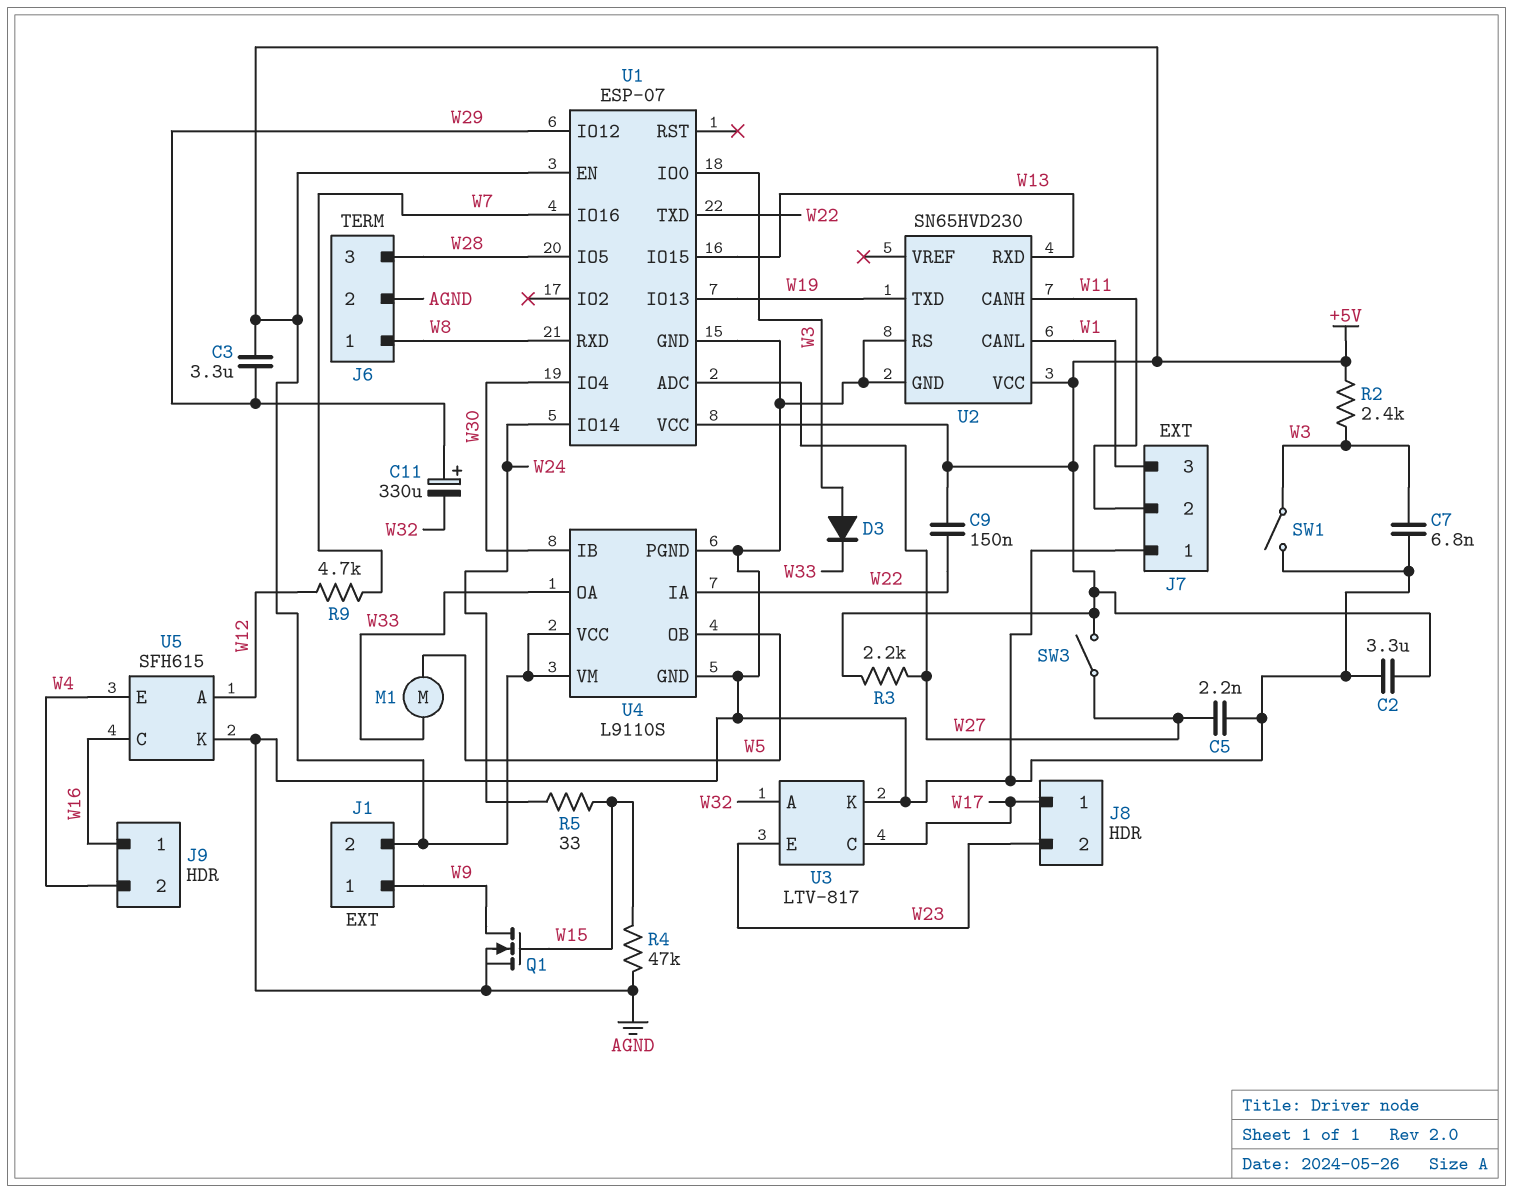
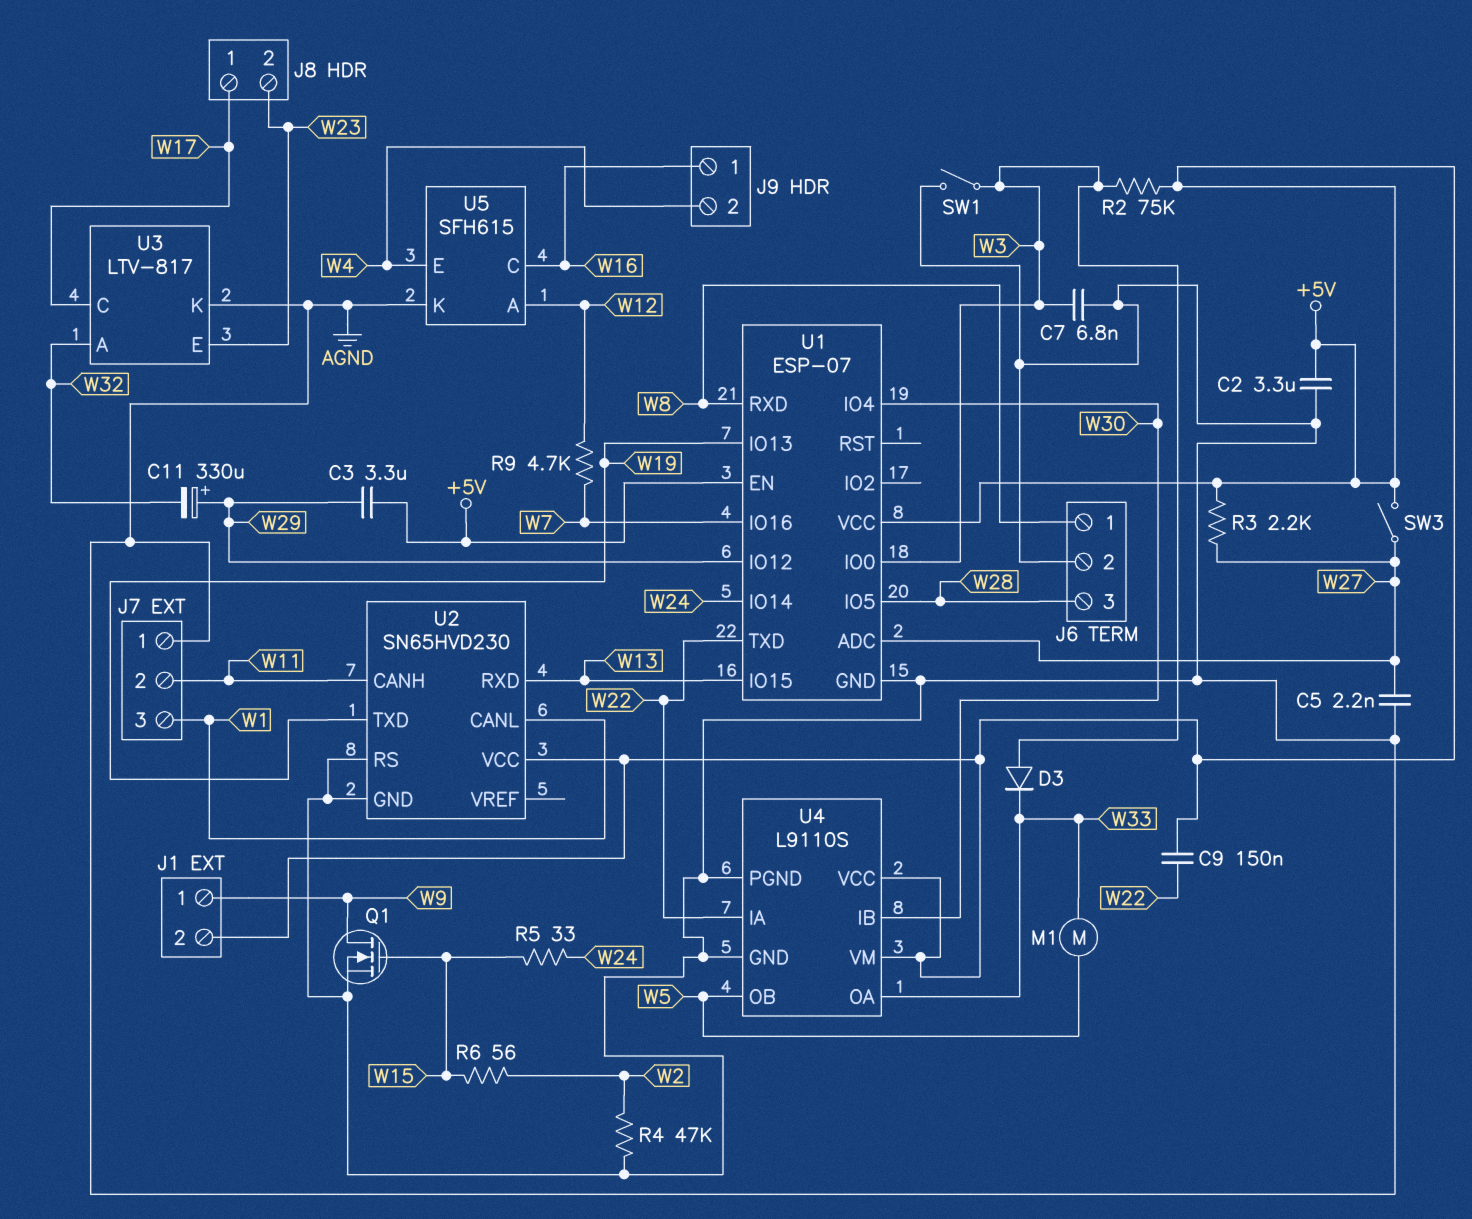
R2: 2.4k (+5V, W3) -> 75k (+5V, W3)
R4: 47k (AGND, W15) -> 47k (AGND, W2)
R6: none -> 56 (W2, W15)

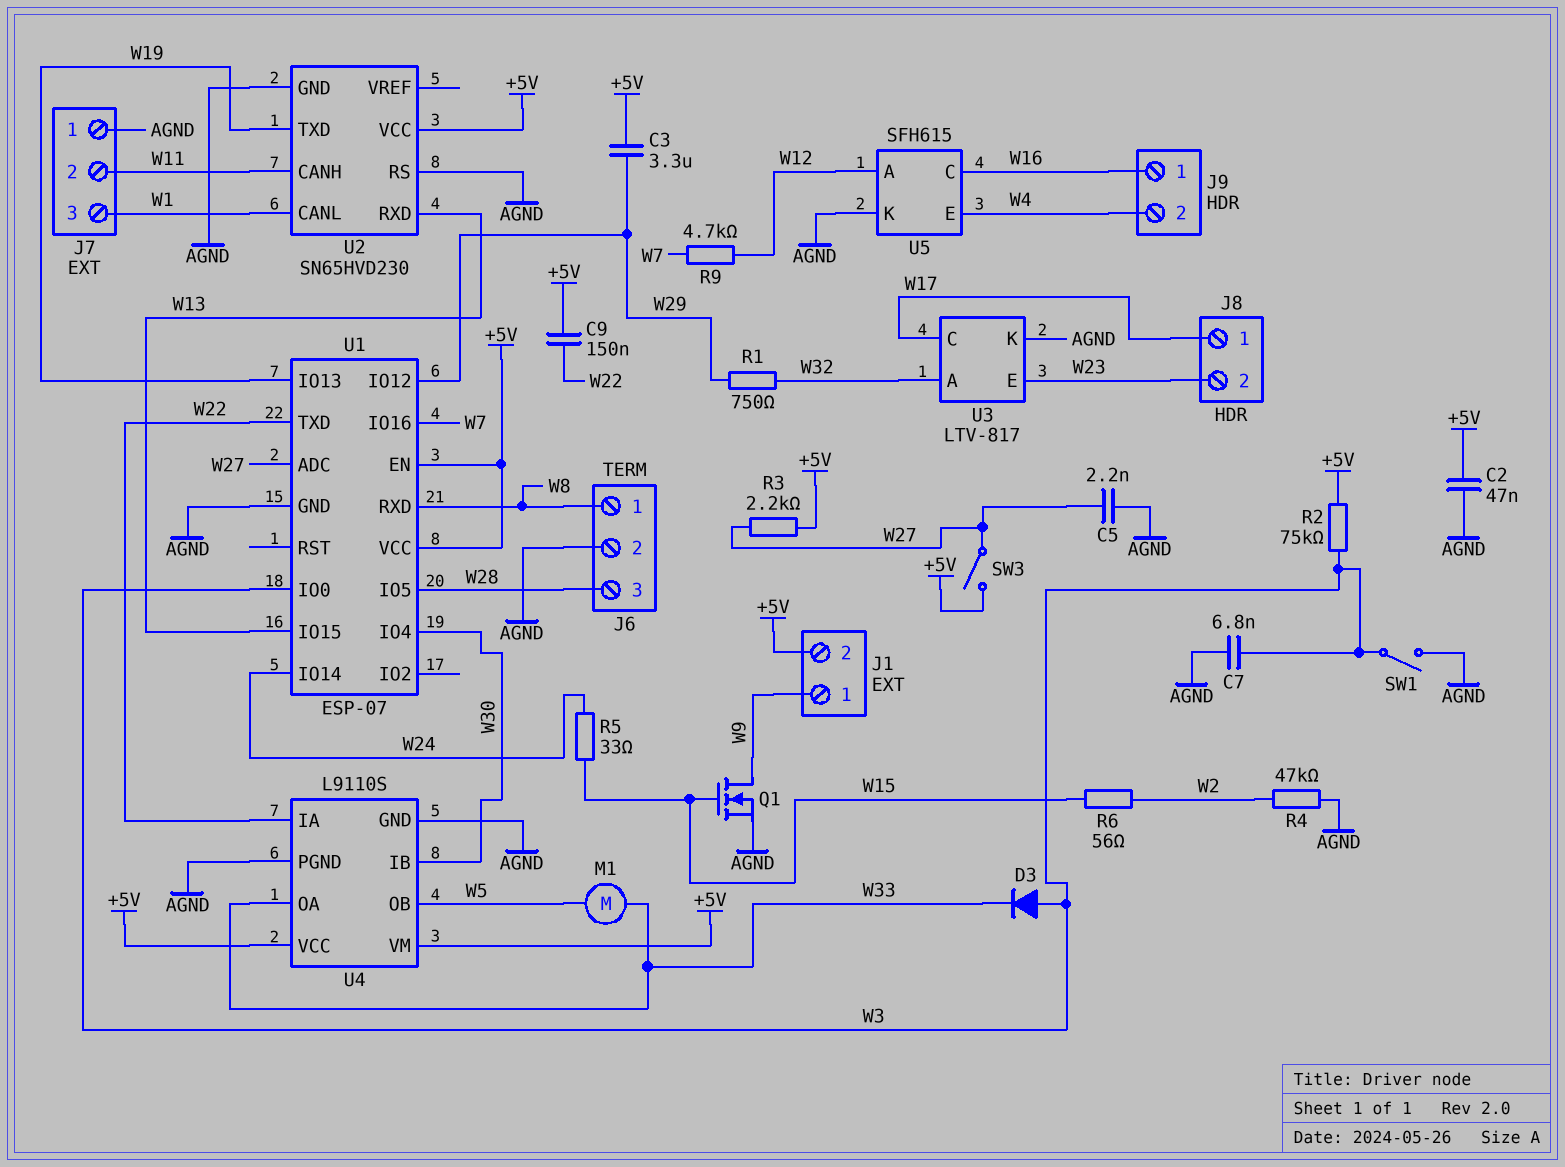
C2: 3.3uF (+5V, AGND) -> 47nF (+5V, AGND)
C11: 330uF (plus W29, minus W32) -> none
R1: none -> 750 (W29, W32)

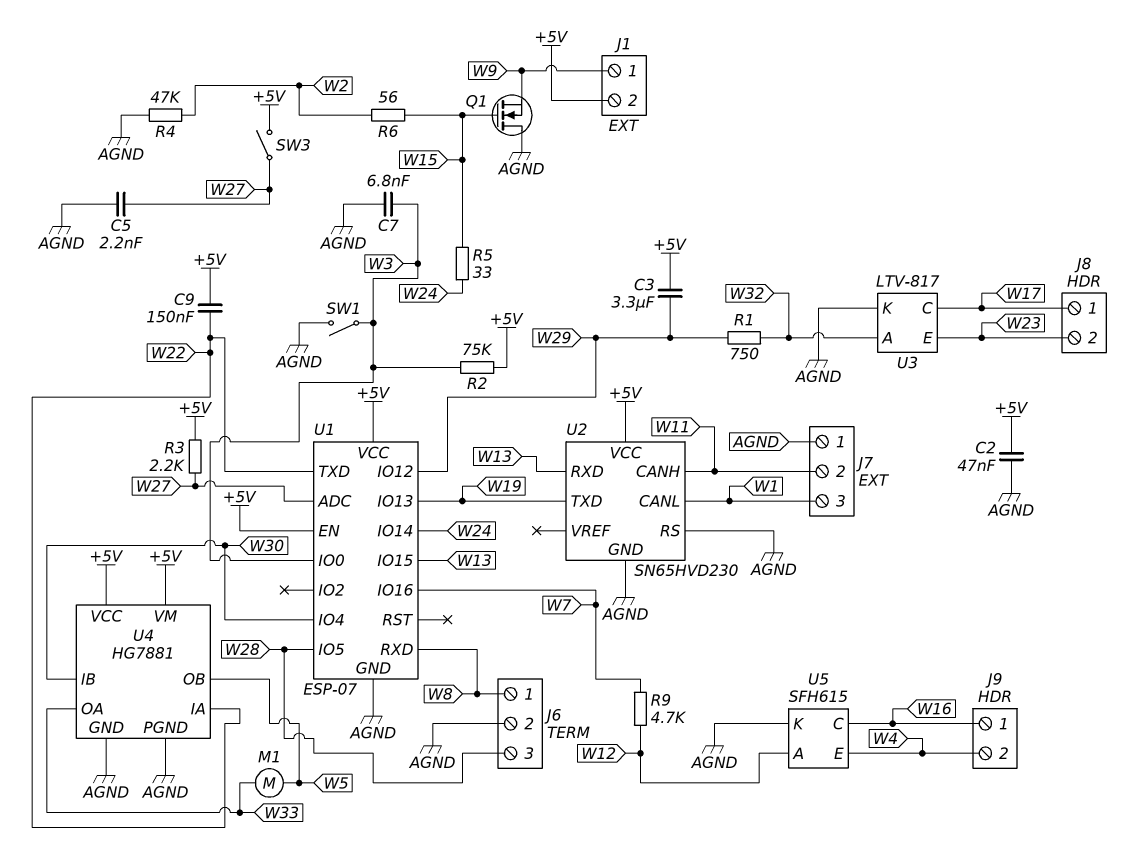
D3: diode (A W3, K W33) -> none
Q1: NMOS (G W15, D W9, S AGND) -> NMOS (G W15, D AGND, S W9)
U4: L9110S -> HG7881

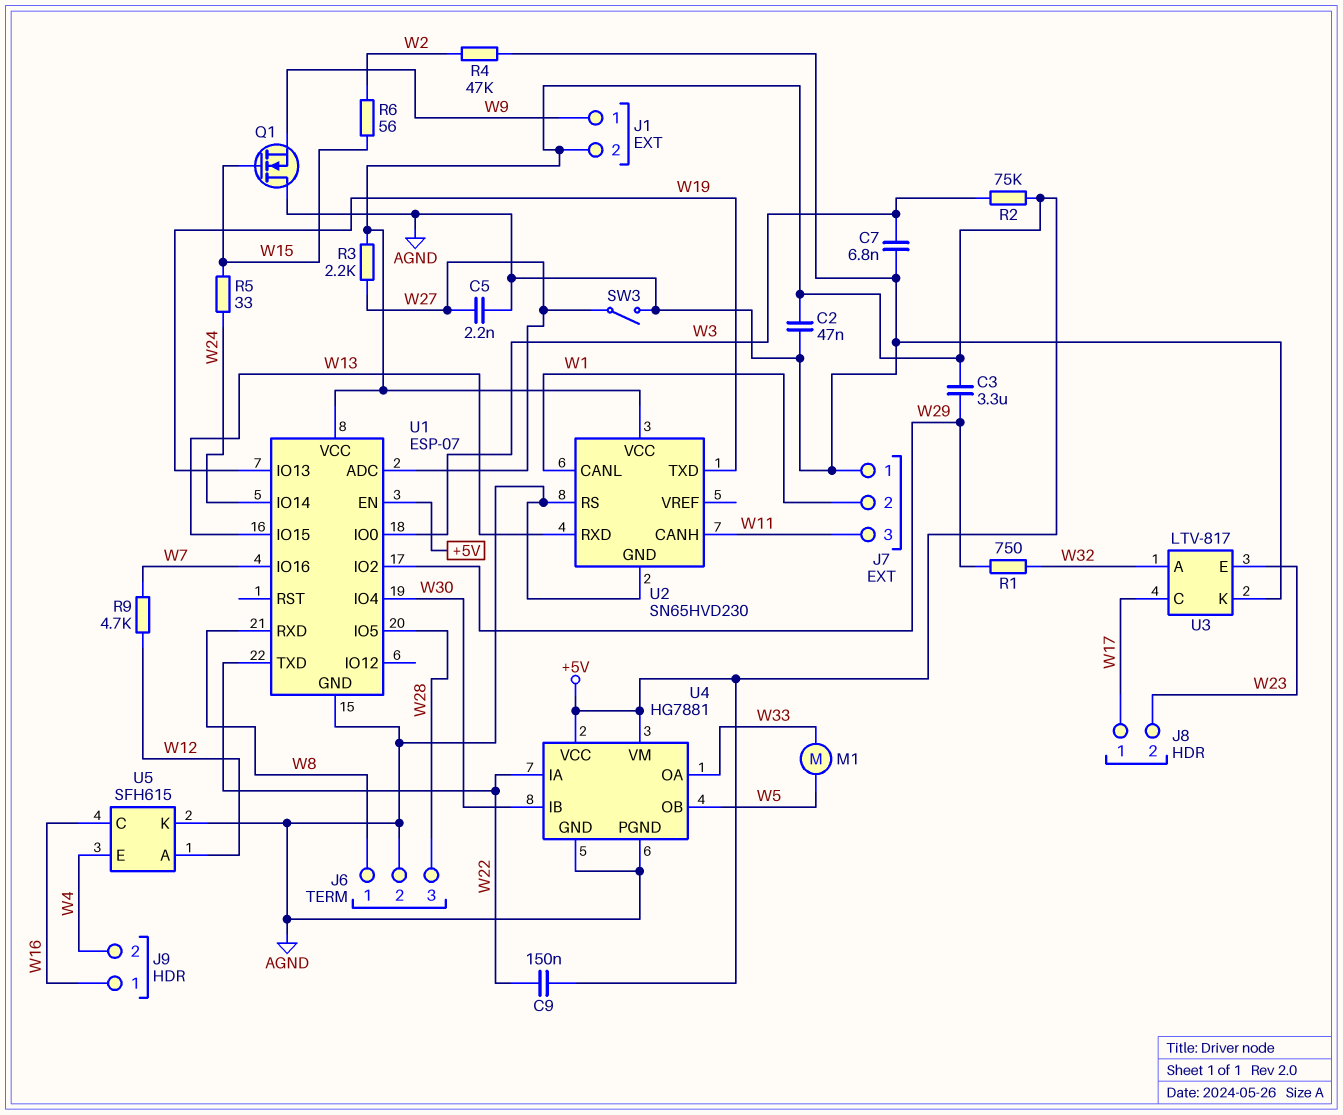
J7 pin 2: W11 -> W1
J7 pin 3: W1 -> W11
SW1: switch (AGND, W3) -> none
SW3: switch (+5V, W27) -> switch (AGND, W27)
U1 pin IO2: none -> W29
U1 pin IO12: W29 -> none

